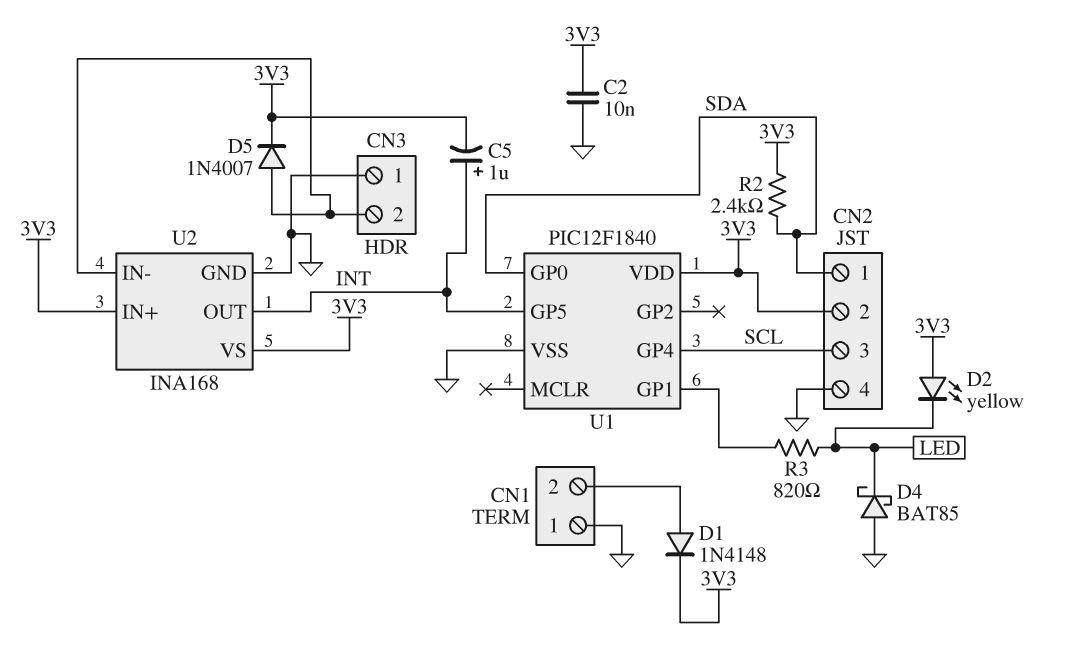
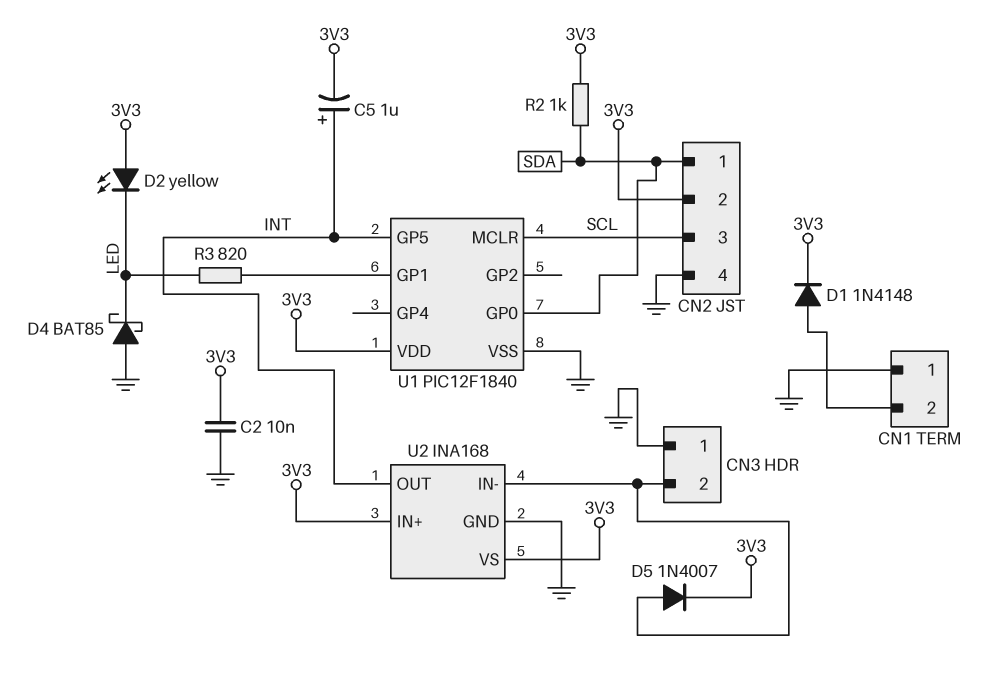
R2: 2.4k (3V3, SDA) -> 1k (3V3, SDA)
U1 pin GP4: SCL -> none
U1 pin MCLR: none -> SCL

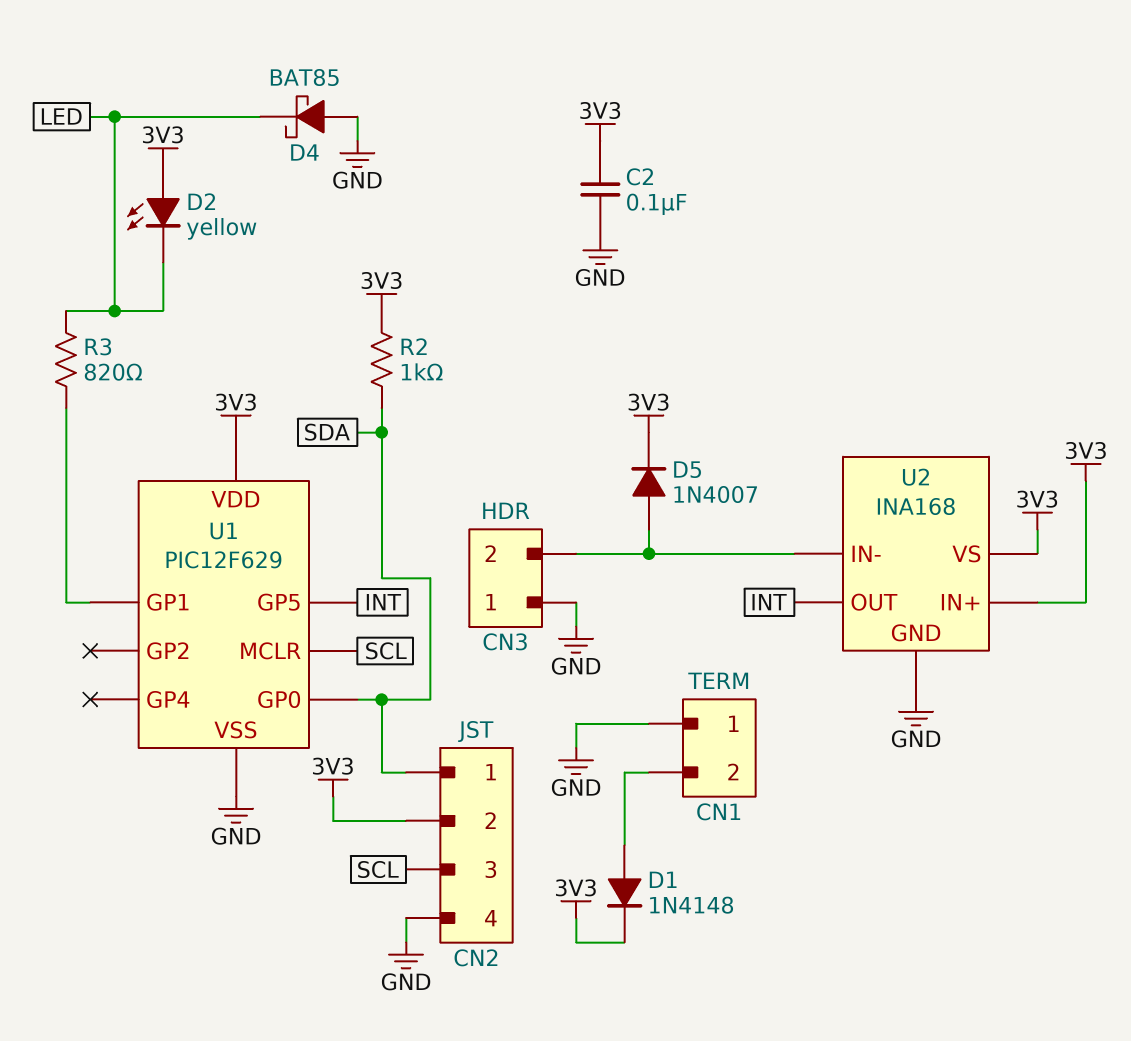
C2: 10nF (3V3, GND) -> 100nF (3V3, GND)
C5: 1uF (plus INT, minus 3V3) -> none
U1: PIC12F1840 -> PIC12F629

